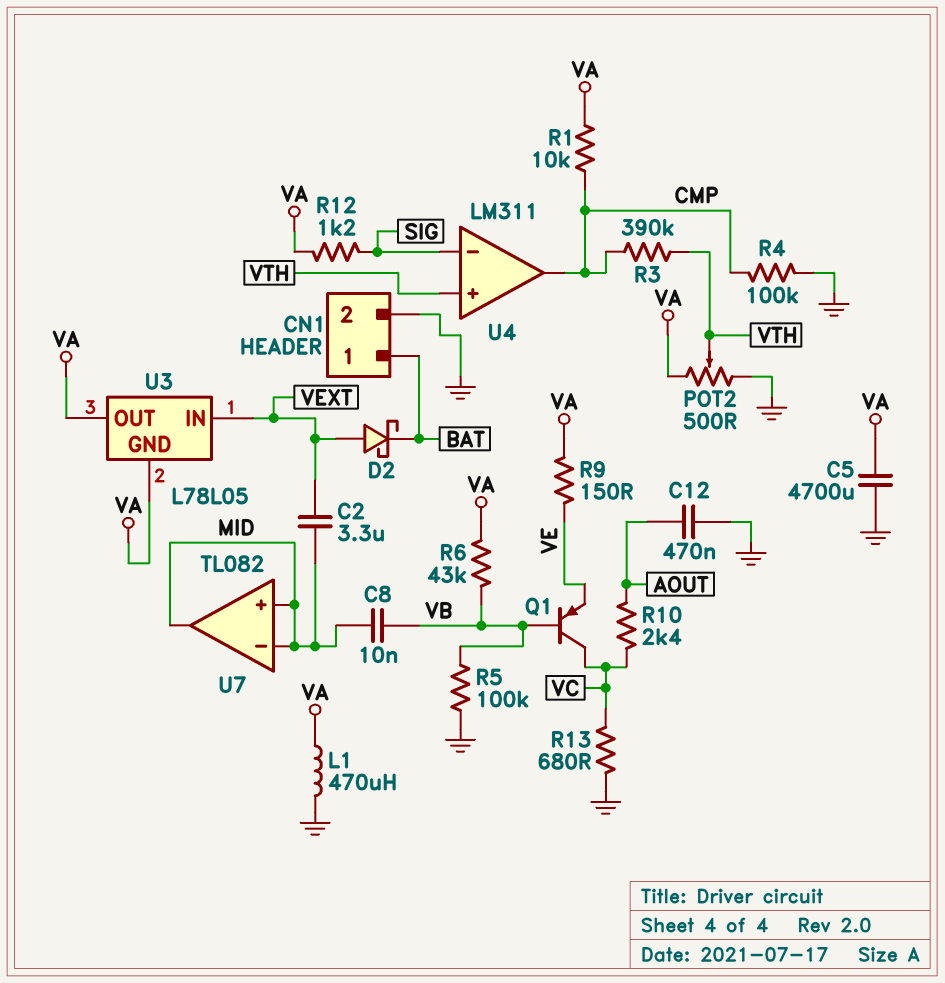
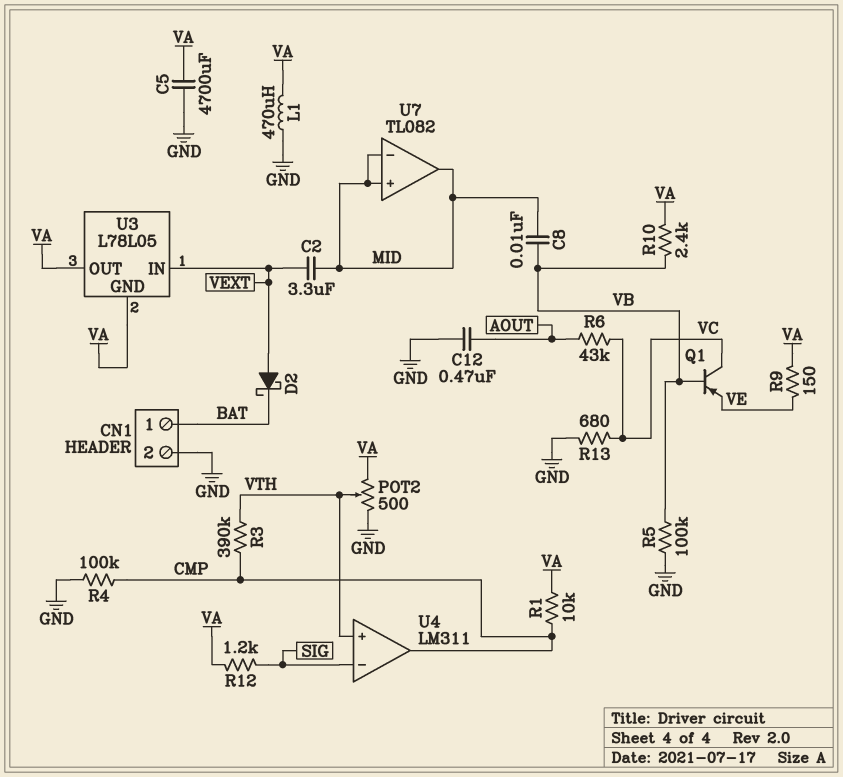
R6: 43k (VA, VB) -> 43k (AOUT, VC)
R10: 2.4k (AOUT, VC) -> 2.4k (VA, VB)

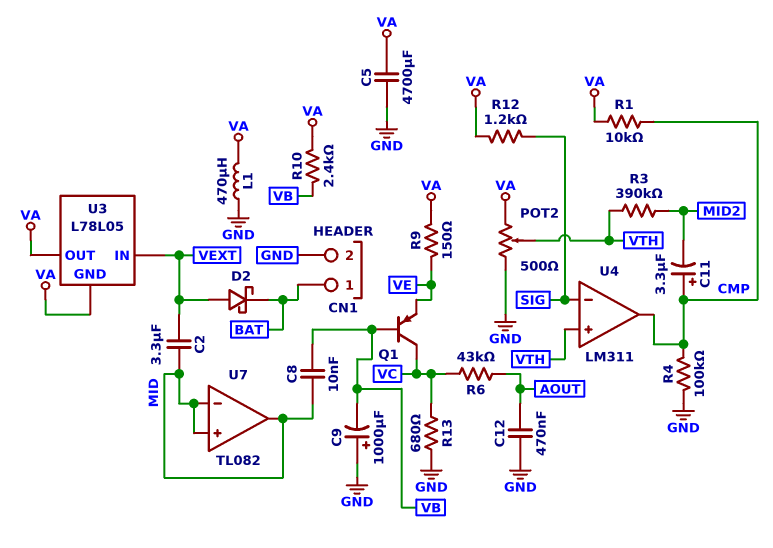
C9: none -> 1000uF (plus GND, minus VB)
C11: none -> 3.3uF (plus CMP, minus MID2)
R3: 390k (CMP, VTH) -> 390k (MID2, VTH)
R5: 100k (GND, VB) -> none

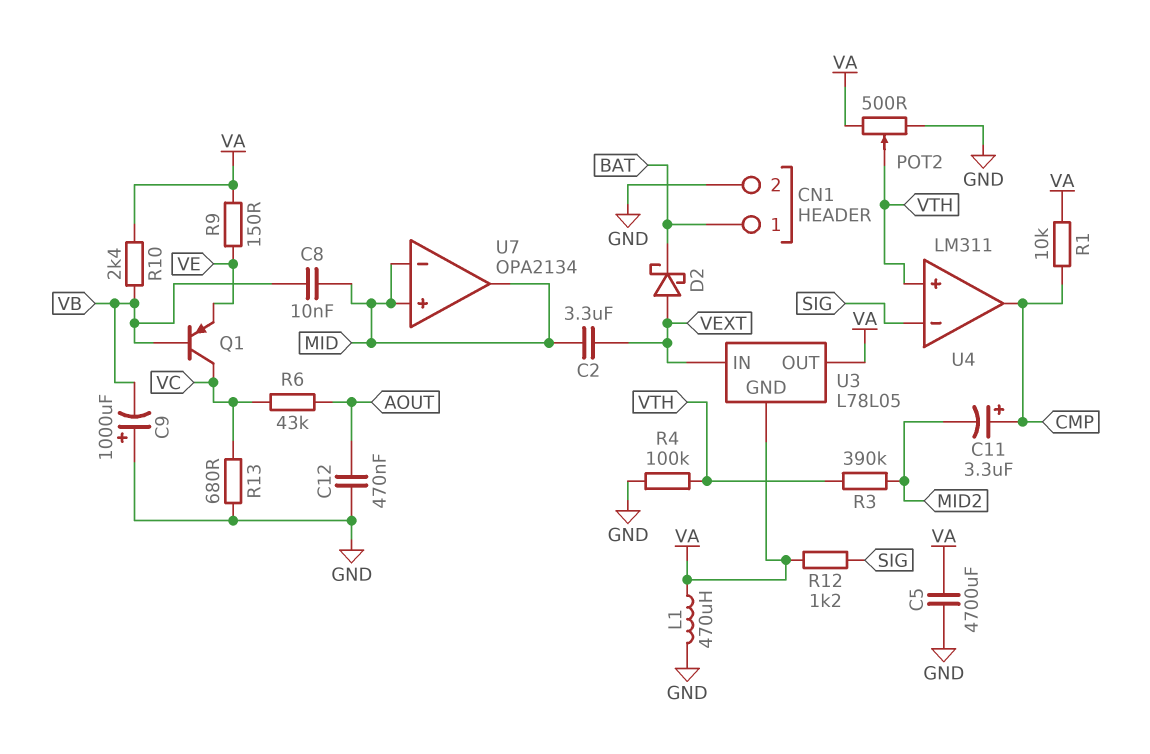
R4: 100k (CMP, GND) -> 100k (GND, VTH)
U7: TL082 -> OPA2134

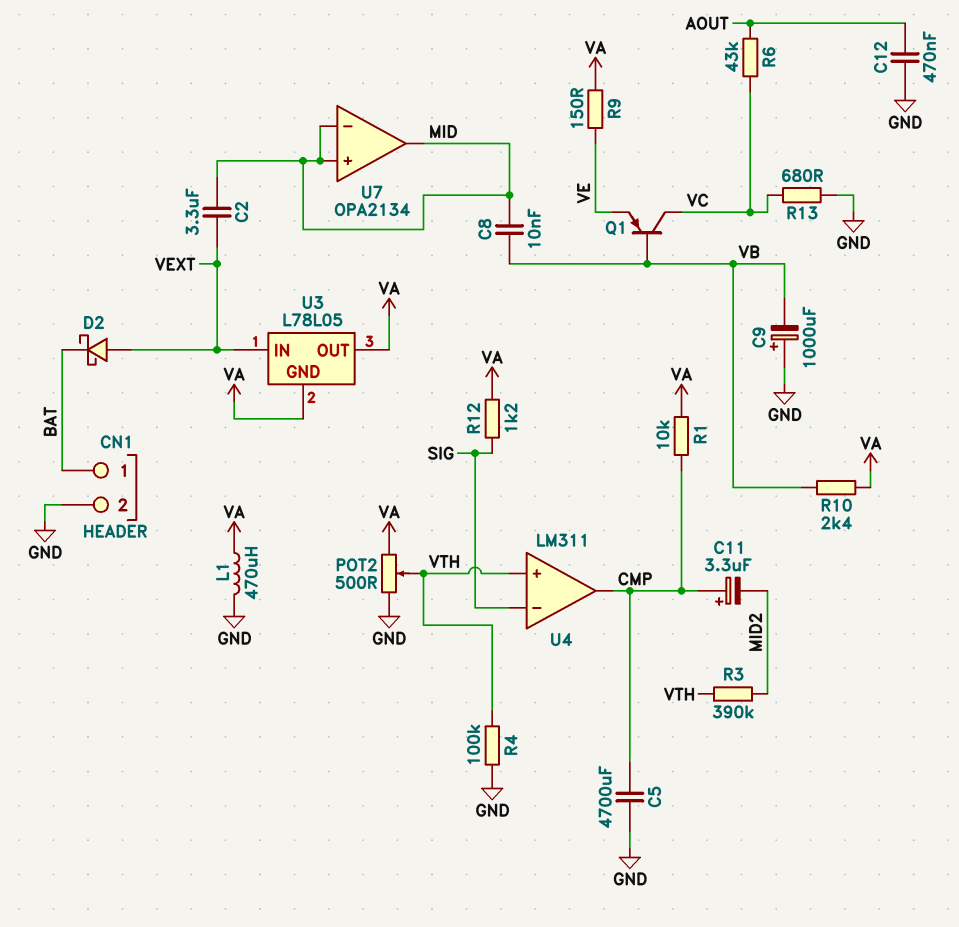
C5: 4700uF (GND, VA) -> 4700uF (CMP, GND)

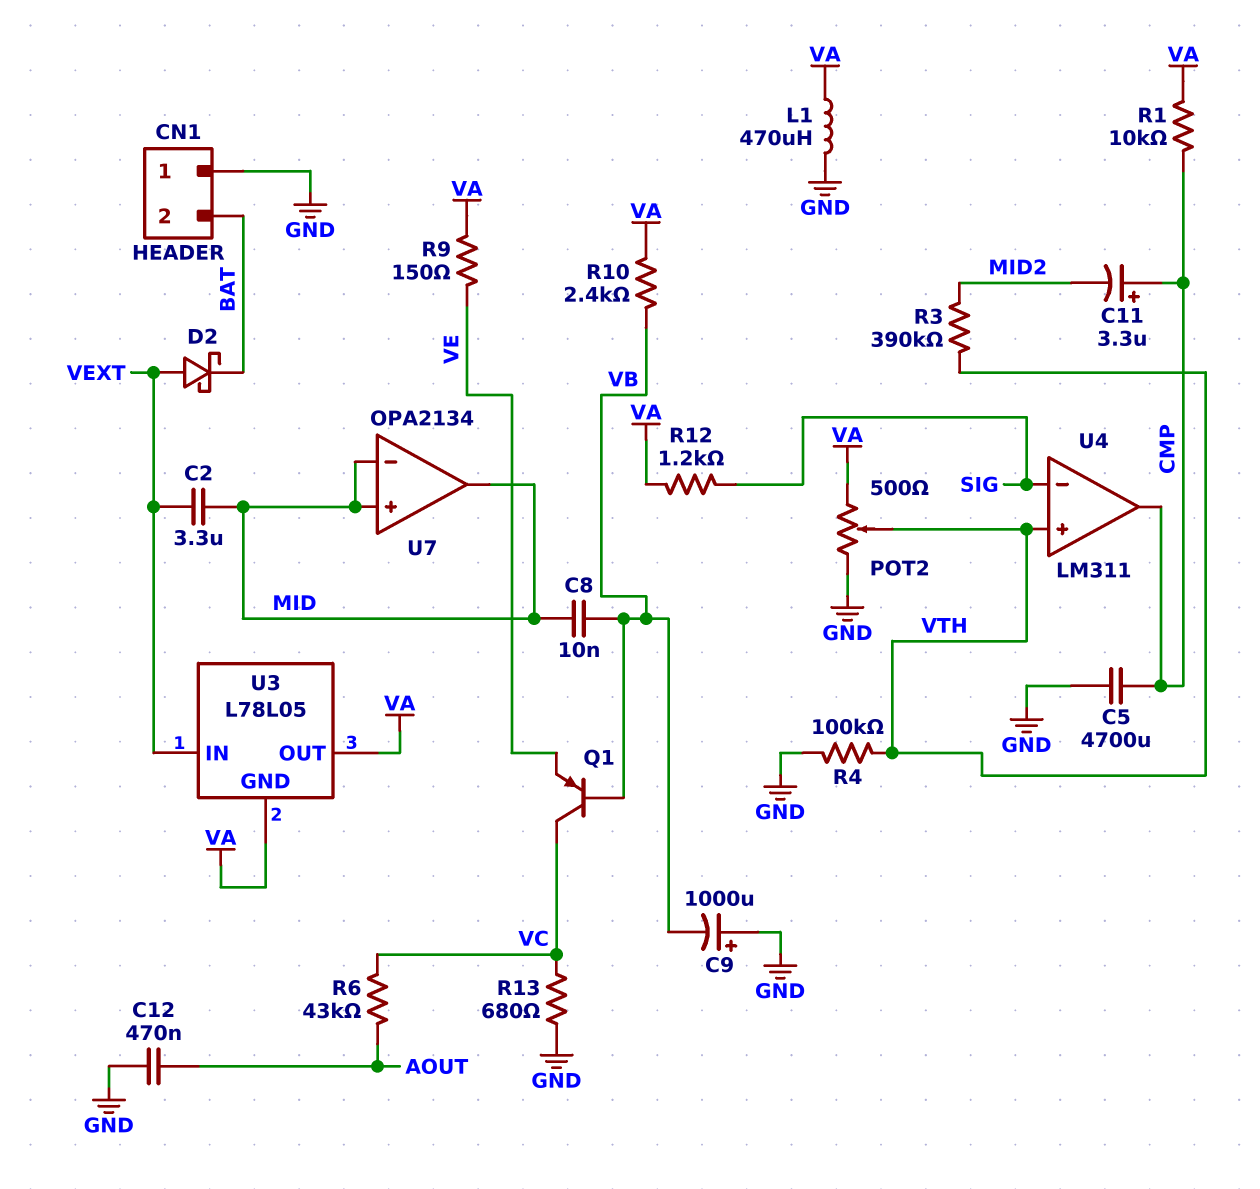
CN1 pin 1: BAT -> GND
CN1 pin 2: GND -> BAT

